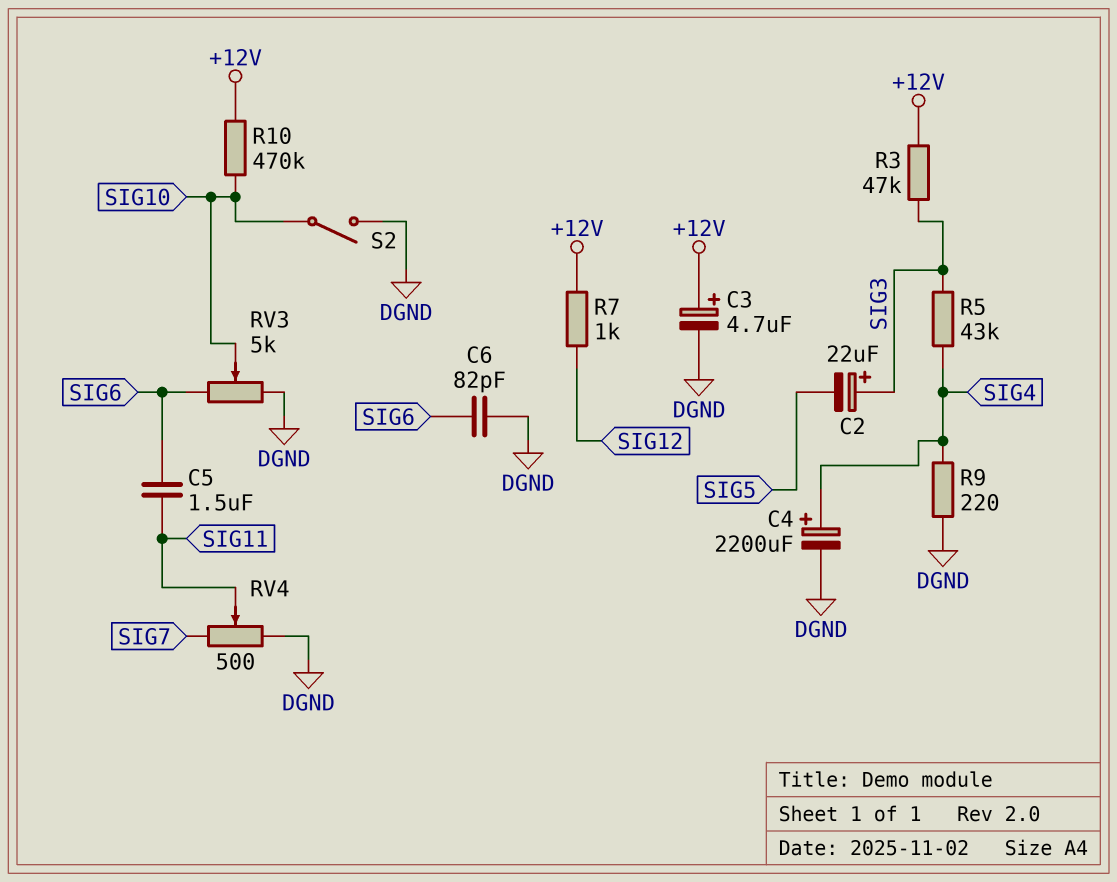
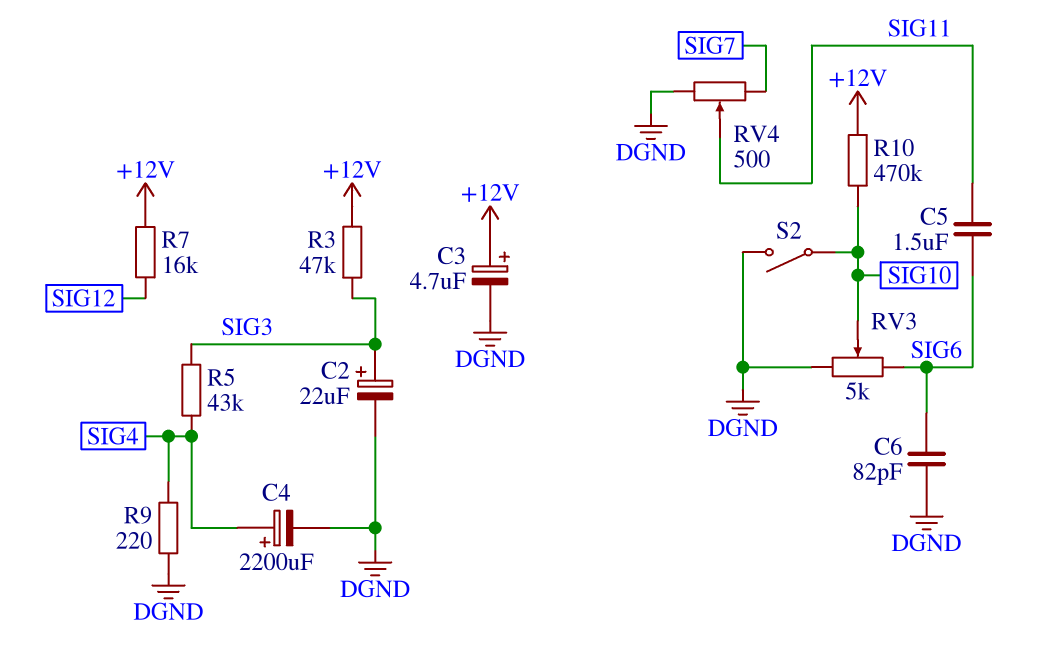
C2: 22uF (plus SIG3, minus SIG5) -> 22uF (plus SIG3, minus DGND)
R7: 1k (+12V, SIG12) -> 16k (+12V, SIG12)

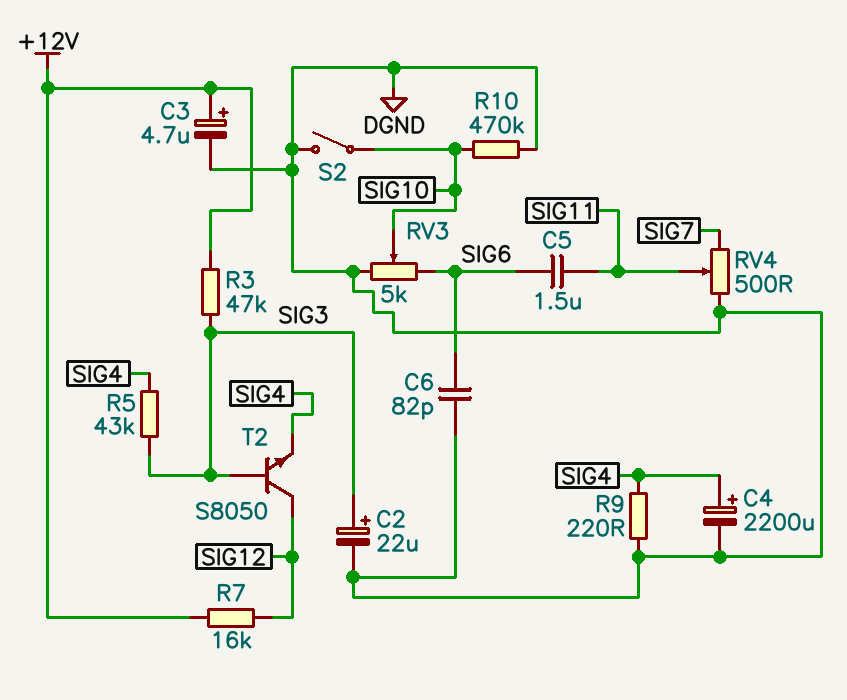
R10: 470k (+12V, SIG10) -> 470k (DGND, SIG10)
T2: none -> NPN S8050 (B SIG3, C SIG12, E SIG4)

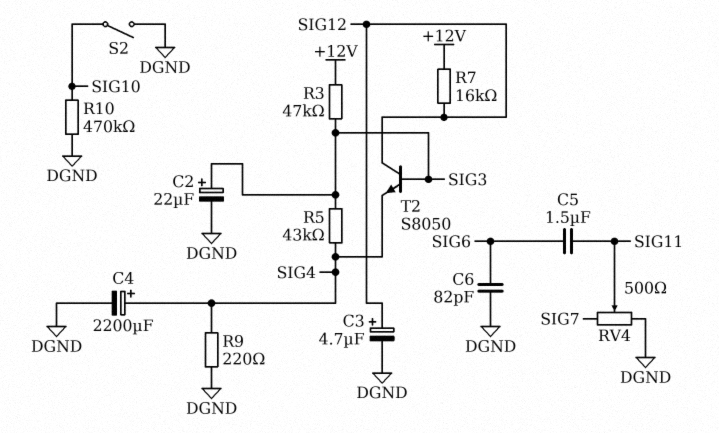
C3: 4.7uF (plus +12V, minus DGND) -> 4.7uF (plus SIG12, minus DGND)
RV3: 5k (DGND, SIG6, wiper SIG10) -> none

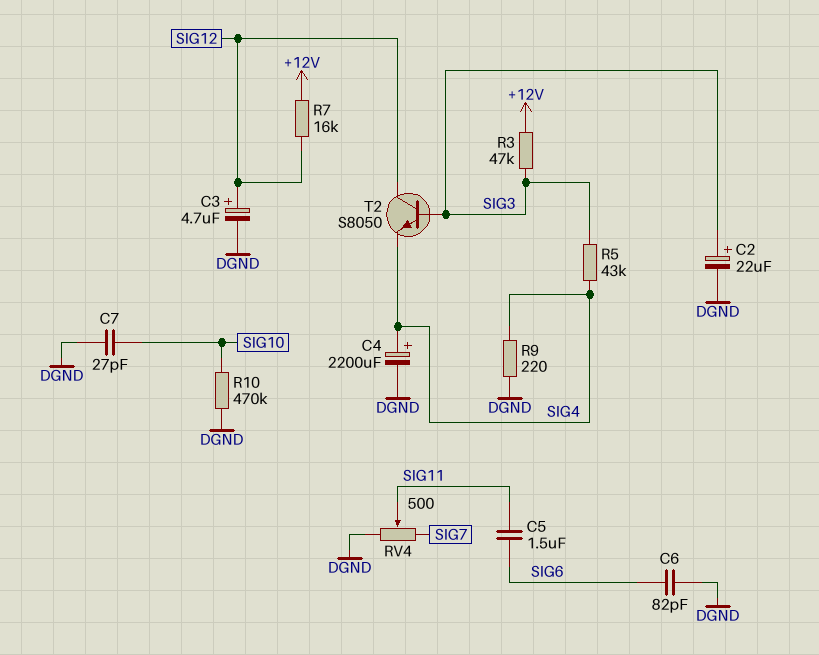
C7: none -> 27pF (DGND, SIG10)
S2: switch (DGND, SIG10) -> none

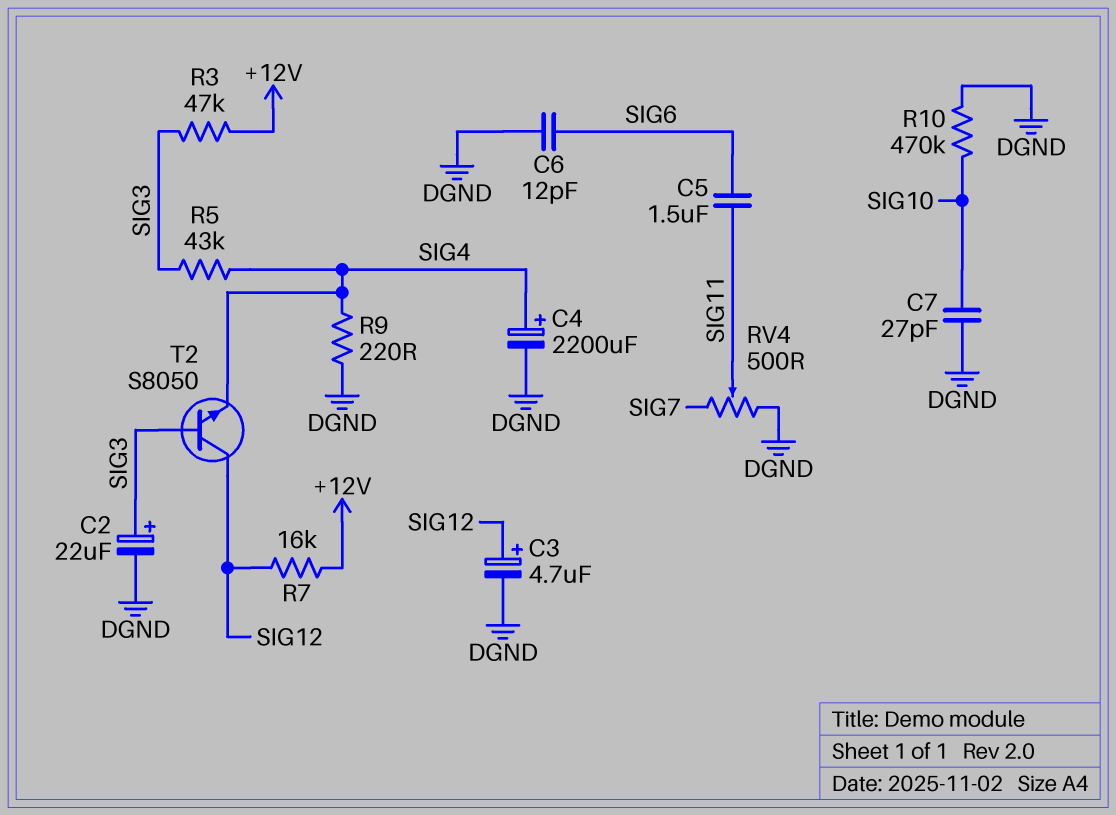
C6: 82pF (DGND, SIG6) -> 12pF (DGND, SIG6)

